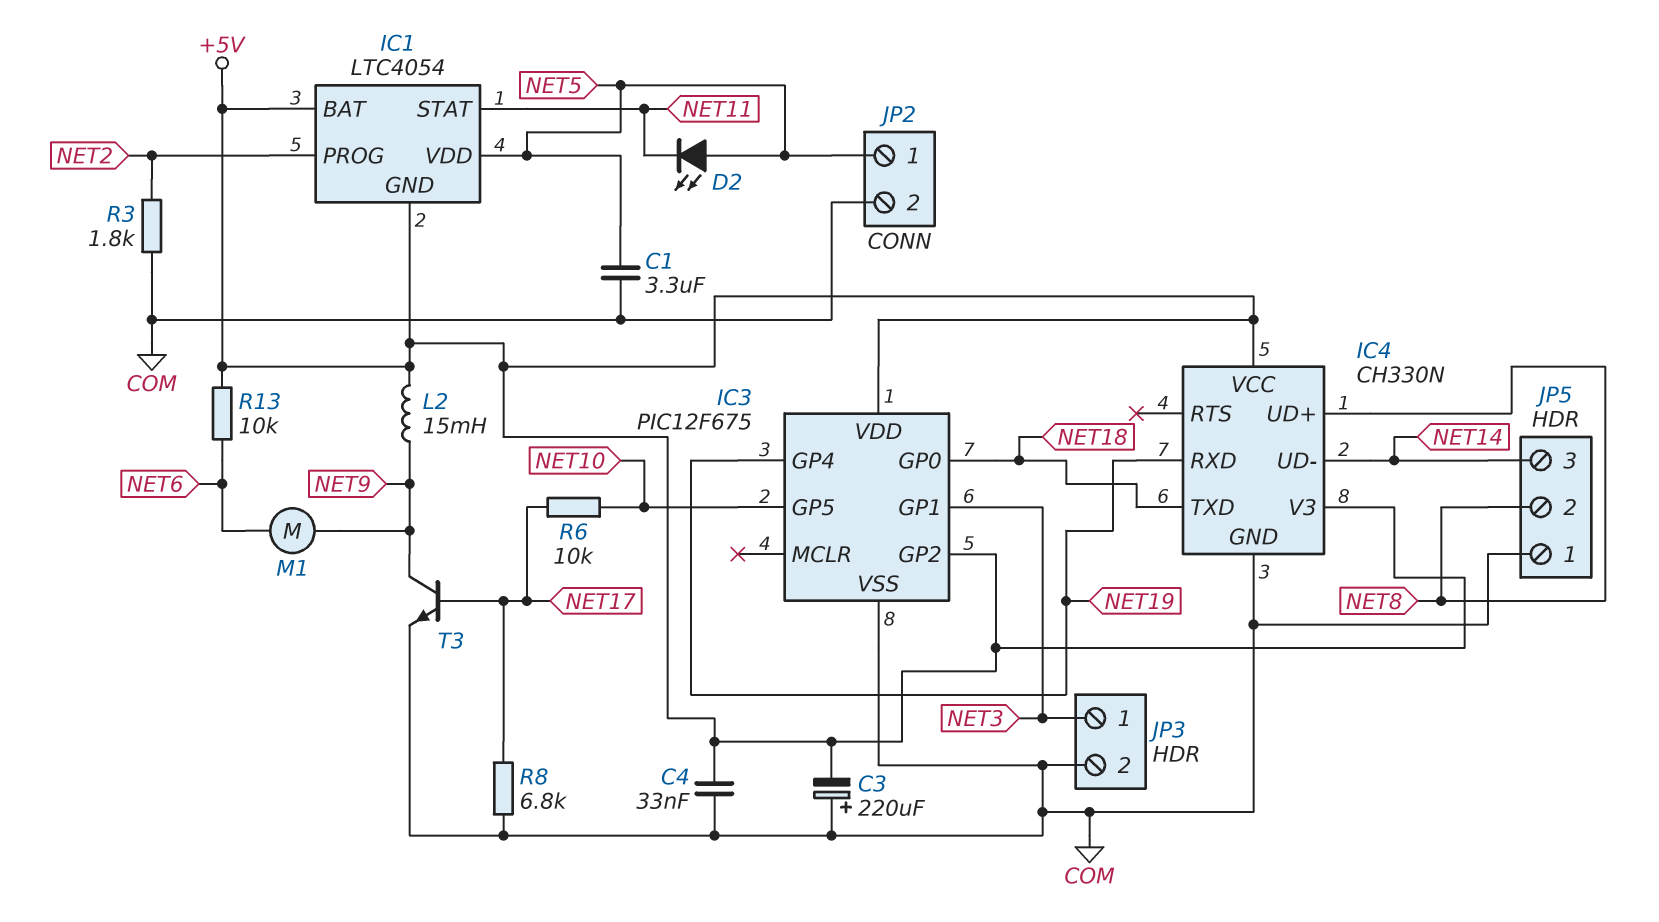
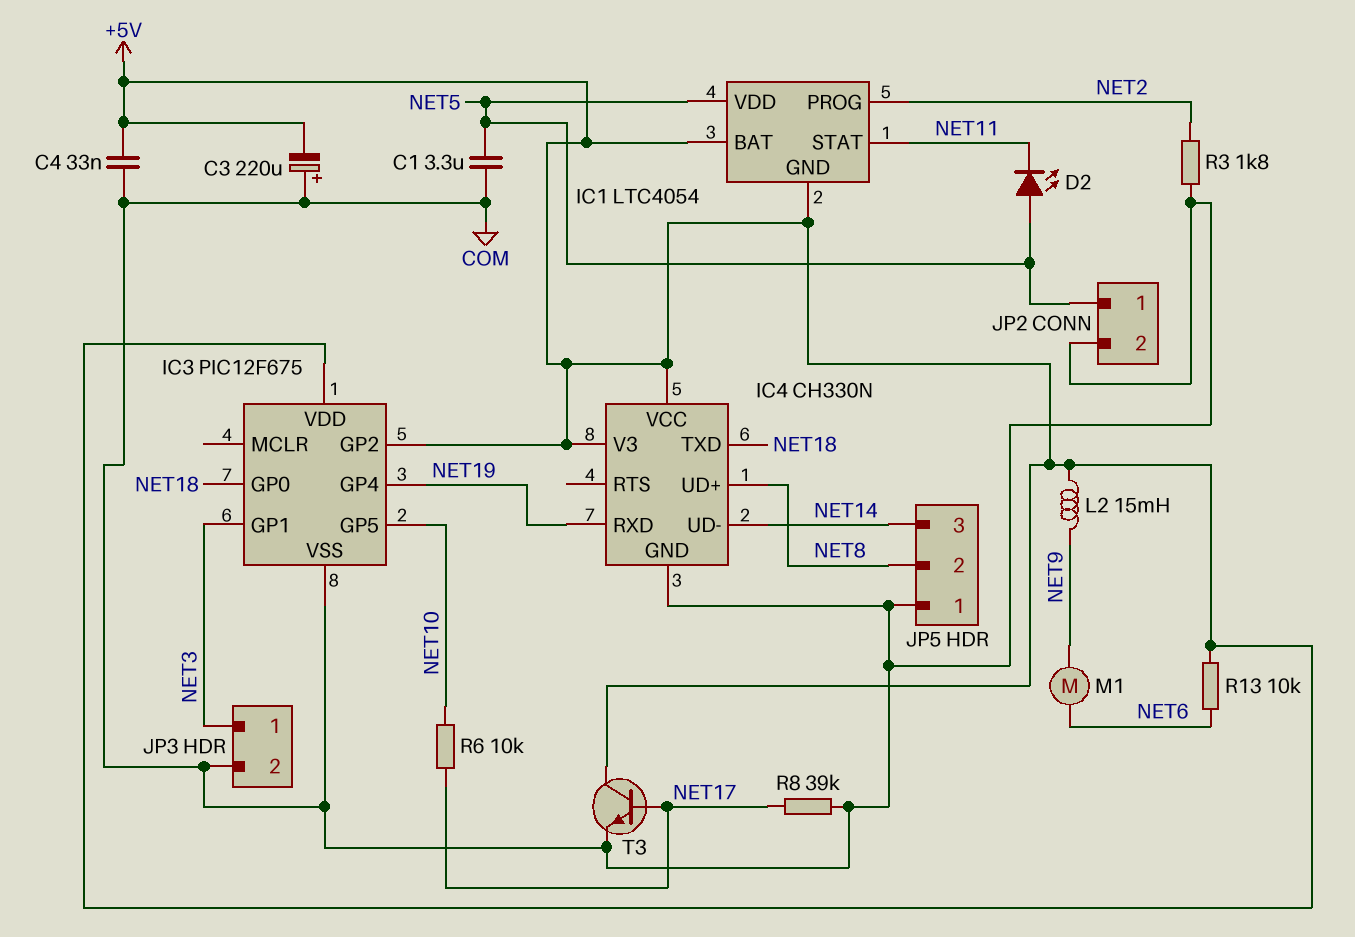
R8: 6.8k (COM, NET17) -> 39k (COM, NET17)
T3: NPN (B NET17, C NET9, E COM) -> NPN (B NET17, C +5V, E COM)

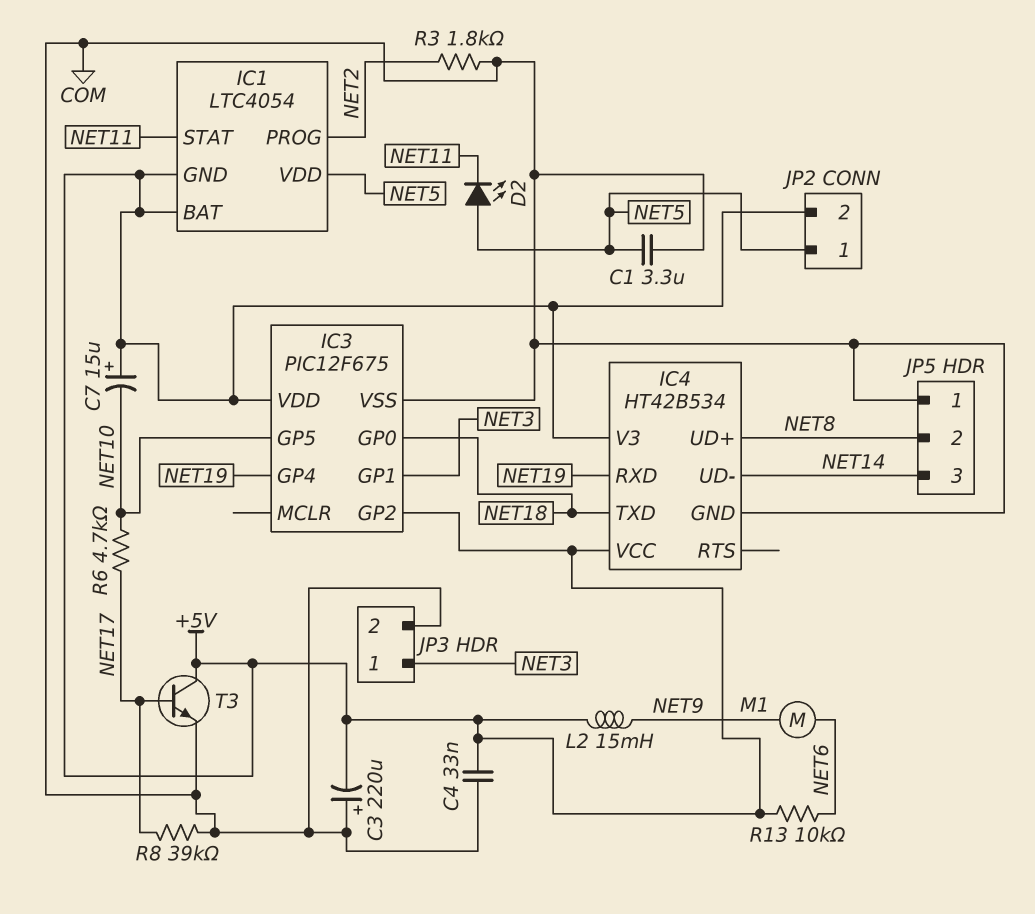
C7: none -> 15uF (plus +5V, minus NET10)
IC4: CH330N -> HT42B534
JP2 pin 2: COM -> +5V
R6: 10k (NET10, NET17) -> 4.7k (NET10, NET17)

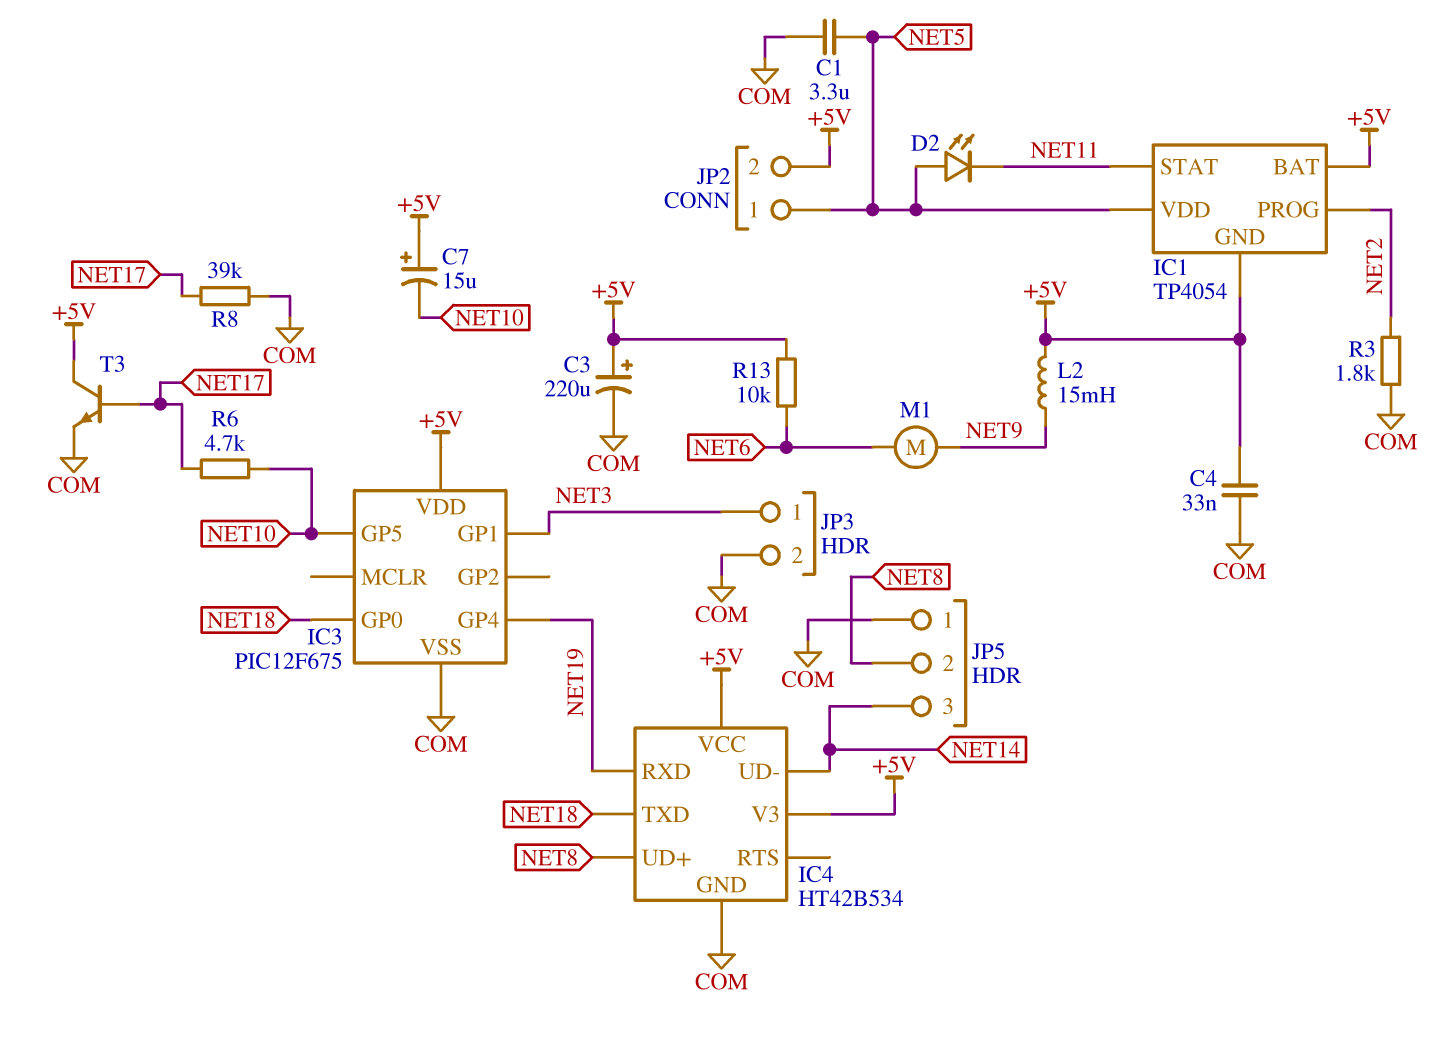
C3: 220uF (plus COM, minus +5V) -> 220uF (plus +5V, minus COM)
IC1: LTC4054 -> TP4054
IC3 pin GP2: +5V -> none

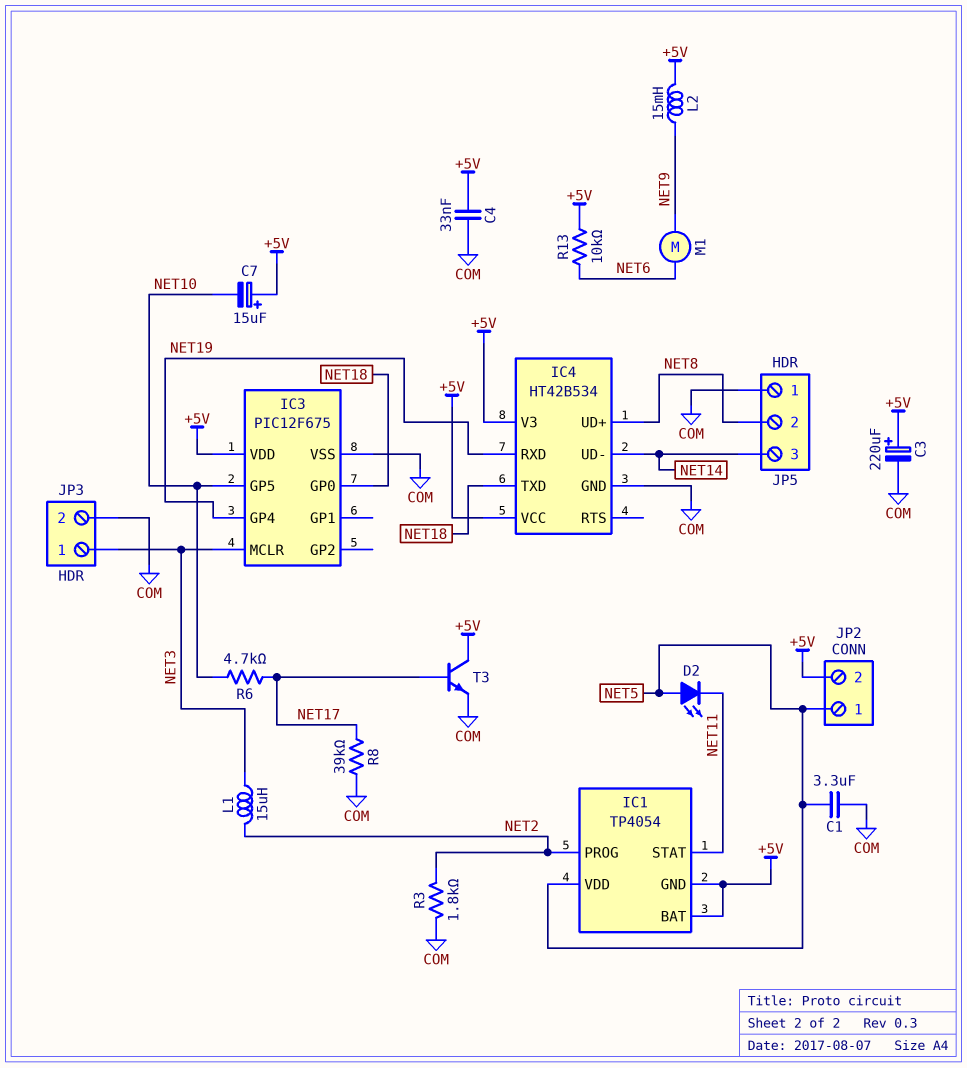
IC3 pin GP1: NET3 -> none
IC3 pin MCLR: none -> NET3
L1: none -> 15uH (NET2, NET3)

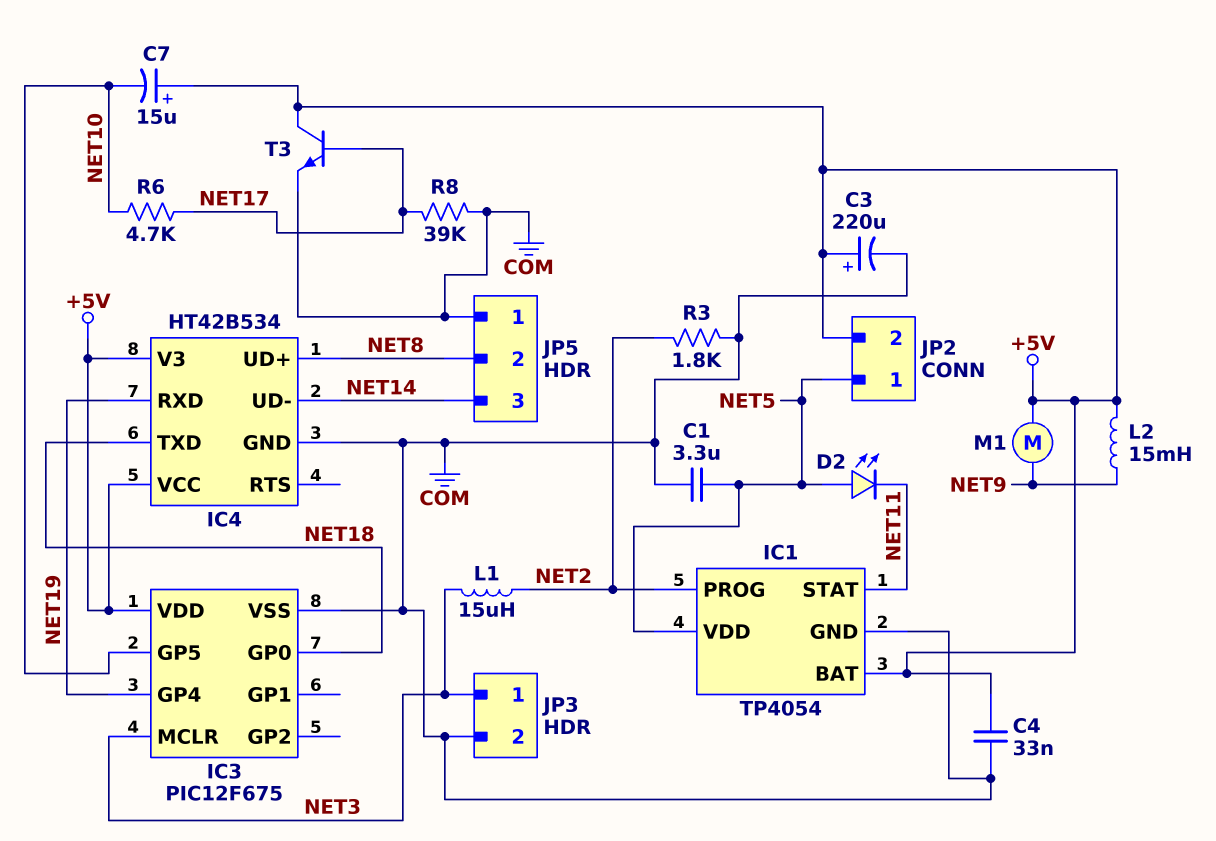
IC1 pin GND: +5V -> COM
M1: motor (NET6, NET9) -> motor (+5V, NET9)
R13: 10k (+5V, NET6) -> none

